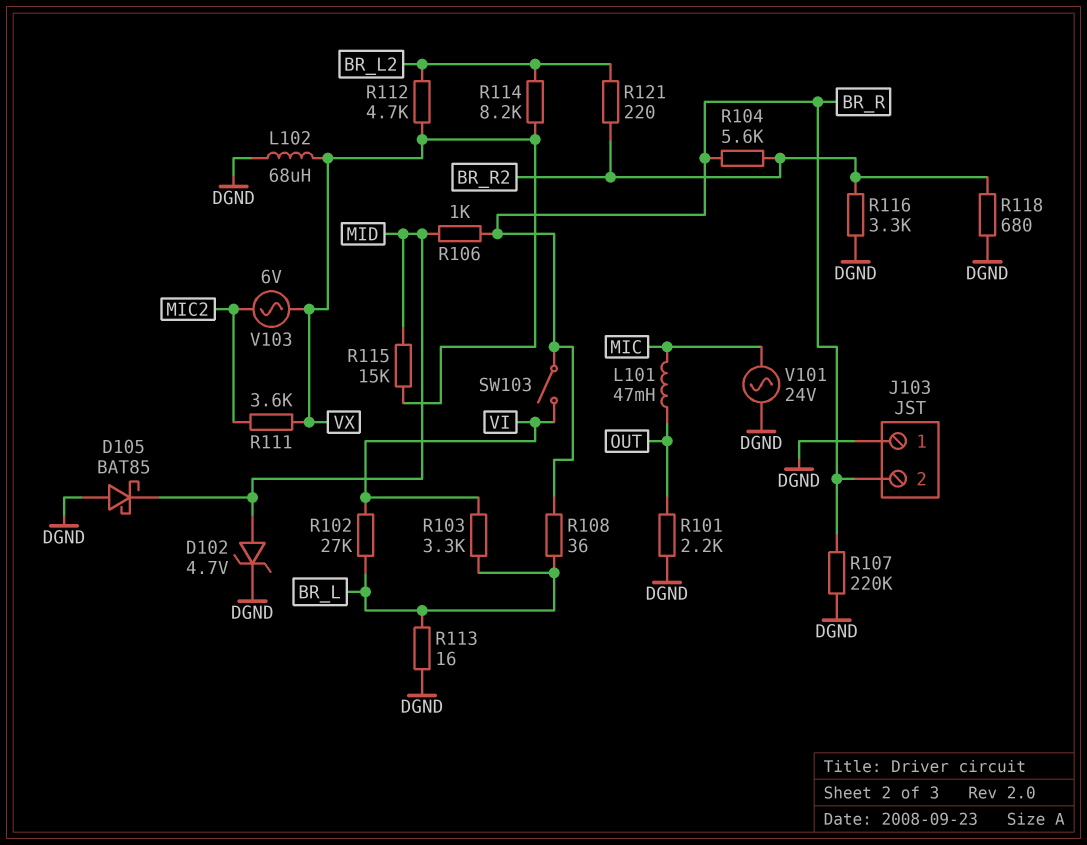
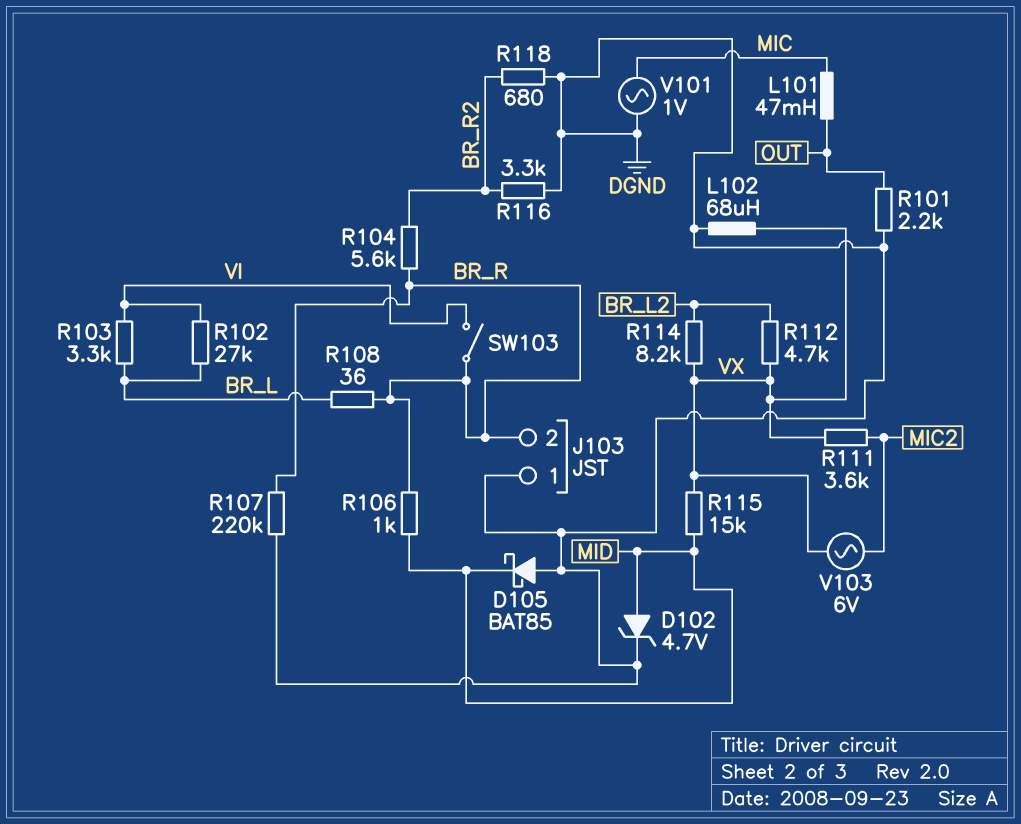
R113: 16 (BR_L, DGND) -> none
R121: 220 (BR_L2, BR_R2) -> none
V101: AC 24V (DGND, MIC) -> AC 1V (DGND, MIC)

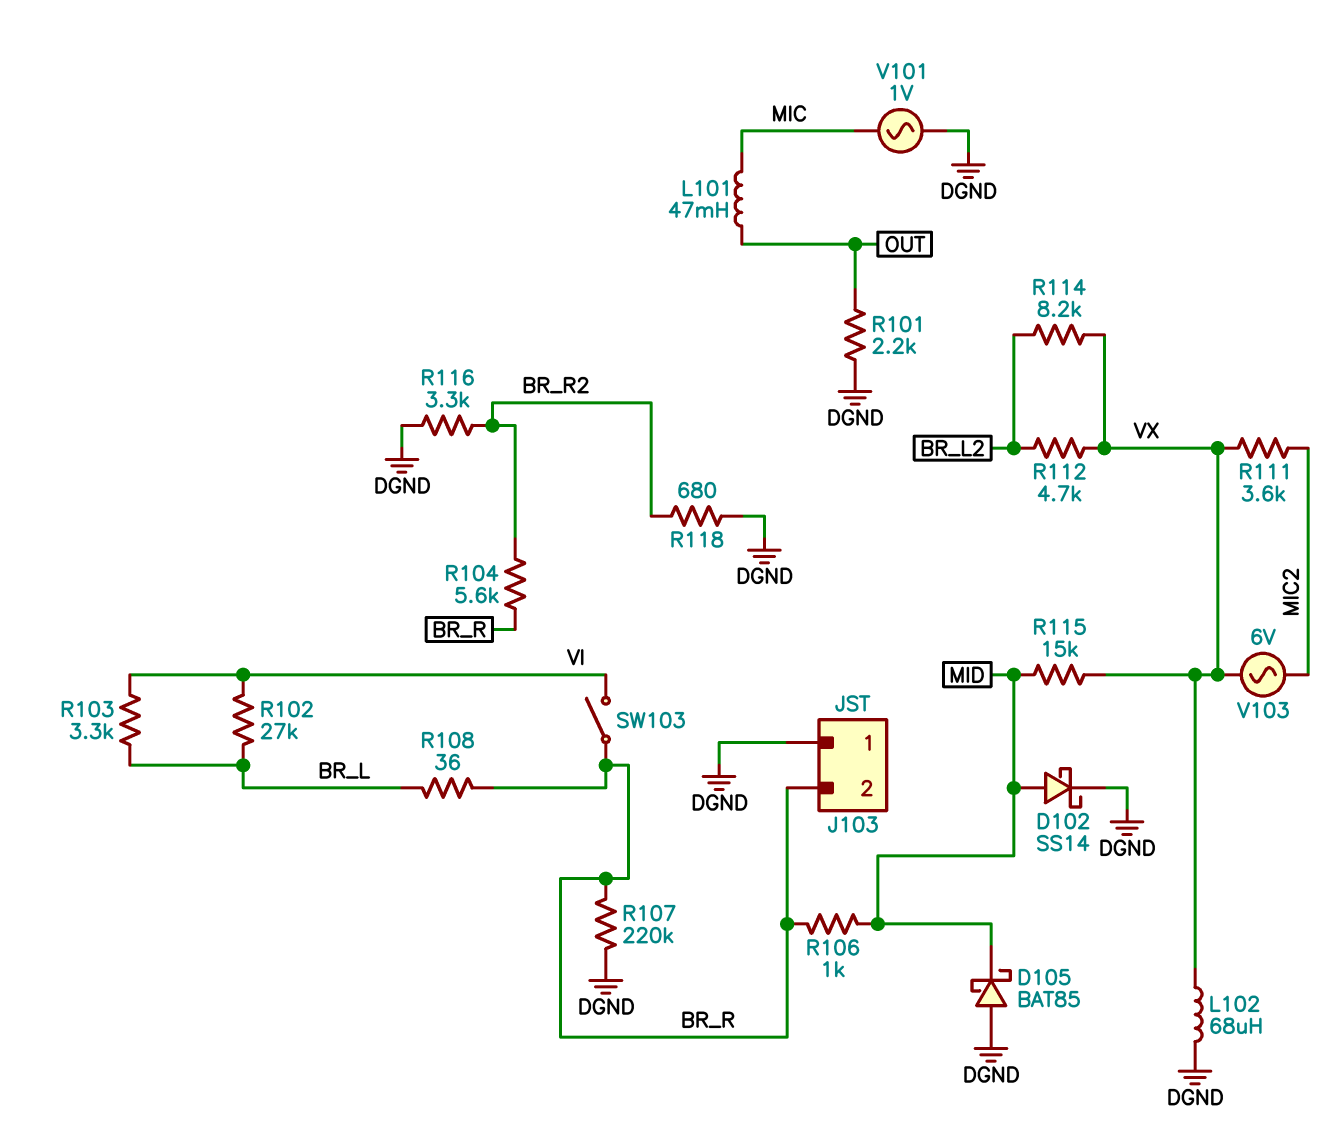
D102: zener 4.7V (A MID, K DGND) -> schottky SS14 (A MID, K DGND)

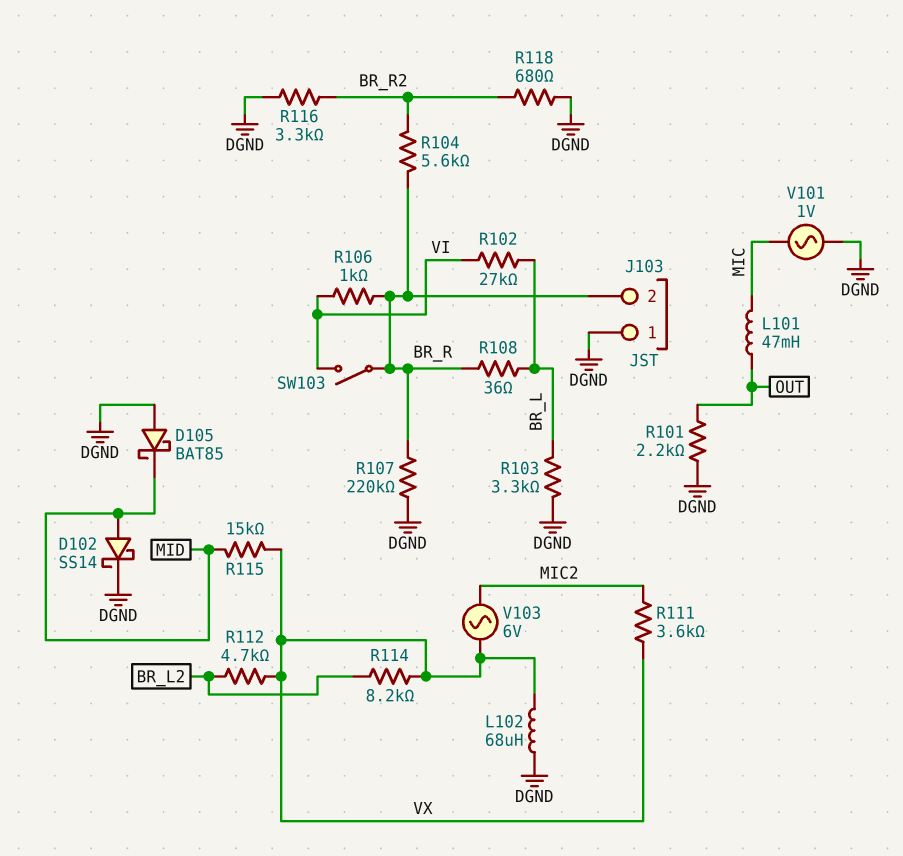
R103: 3.3k (BR_L, VI) -> 3.3k (BR_L, DGND)
R106: 1k (BR_R, MID) -> 1k (BR_R, VI)

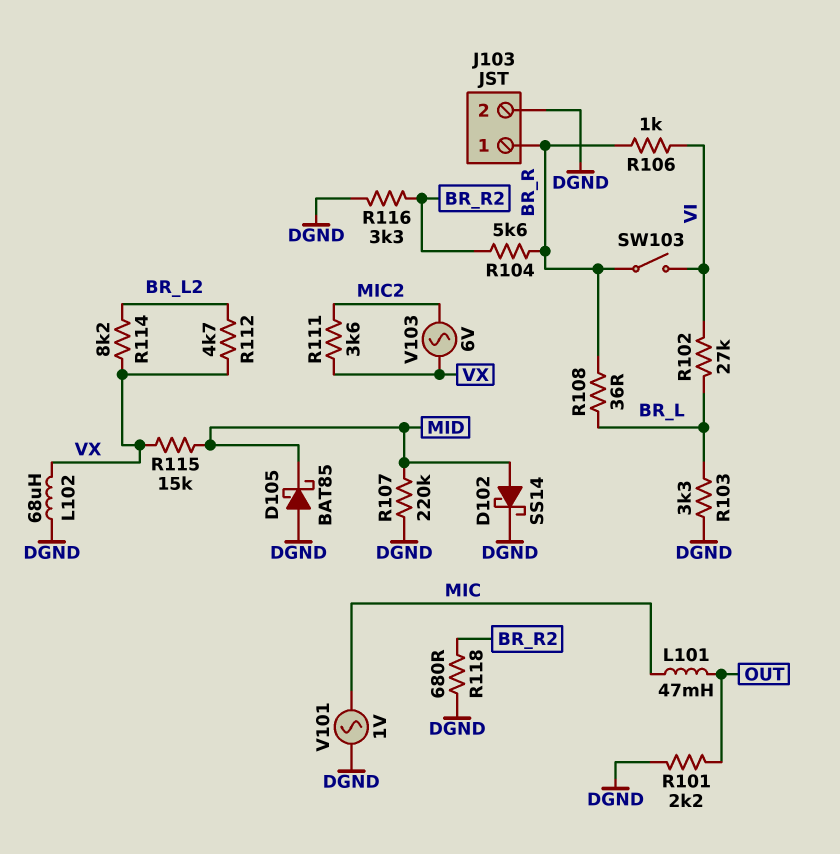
J103 pin 1: DGND -> BR_R
J103 pin 2: BR_R -> DGND
R107: 220k (BR_R, DGND) -> 220k (DGND, MID)

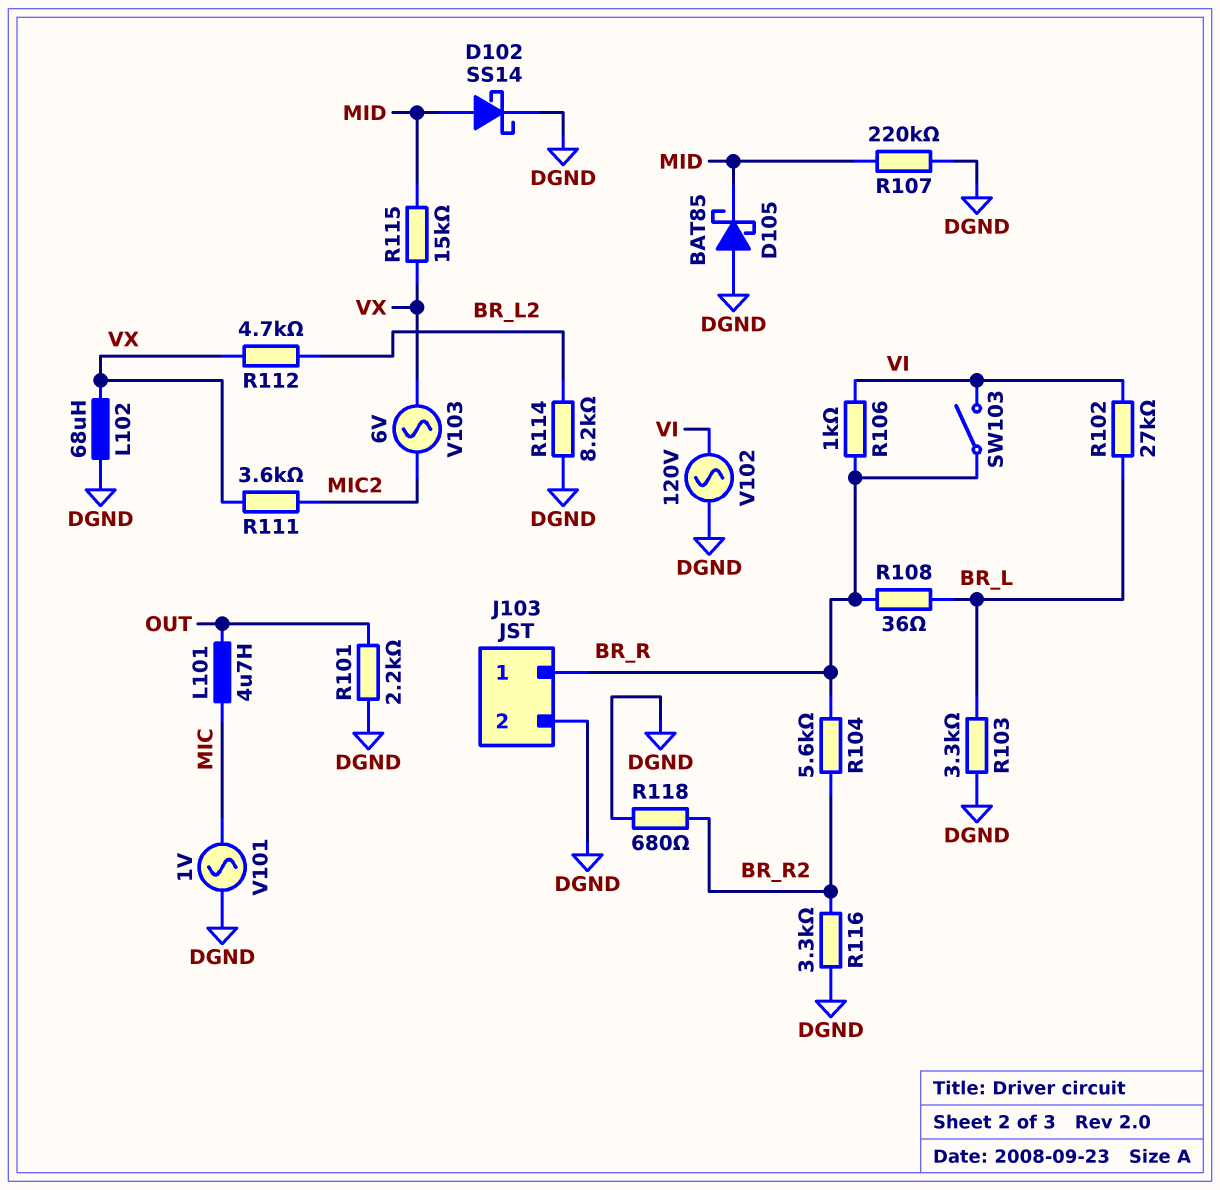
L101: 47mH (MIC, OUT) -> 4.7uH (MIC, OUT)
R114: 8.2k (BR_L2, VX) -> 8.2k (BR_L2, DGND)
V102: none -> AC 120V (DGND, VI)

